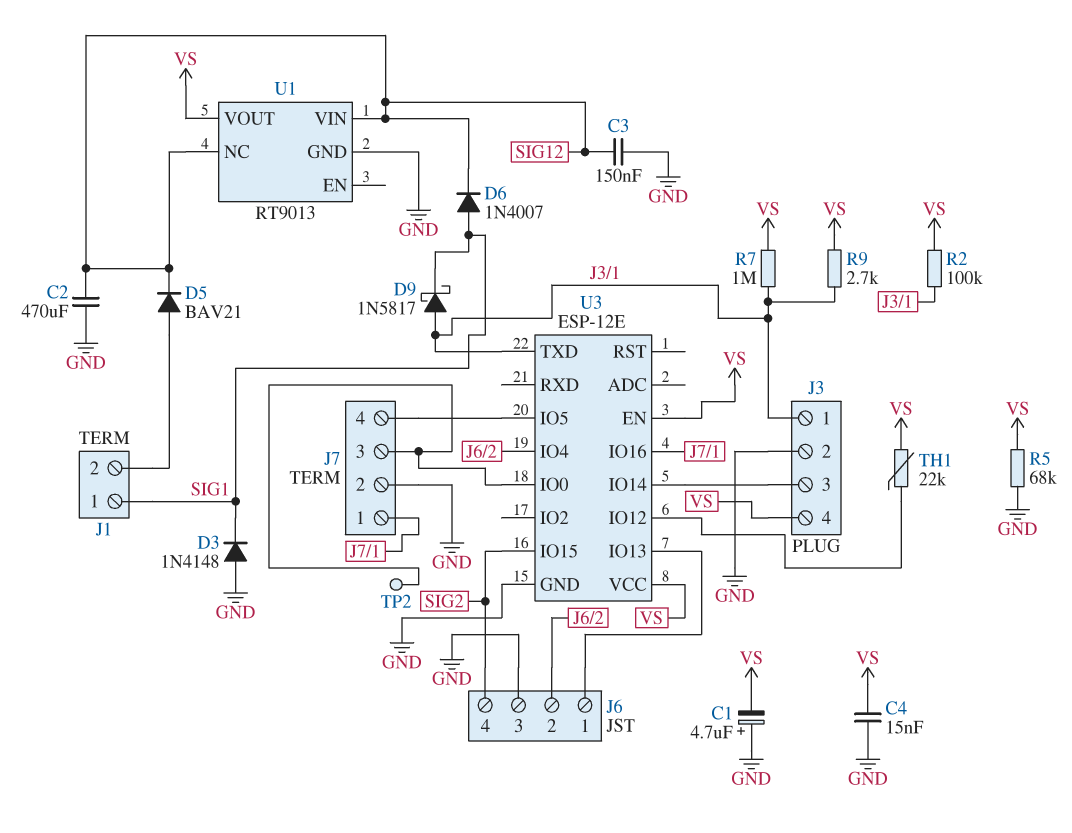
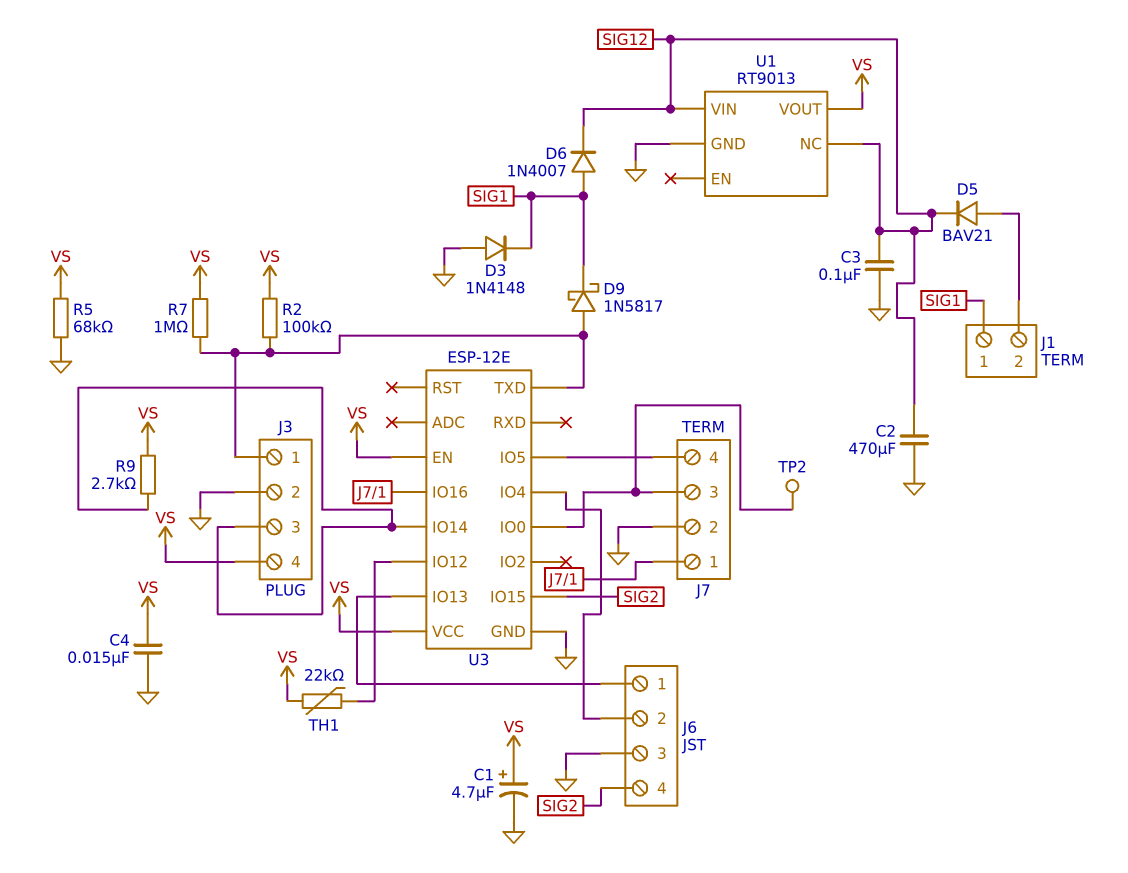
C1: 4.7uF (plus GND, minus VS) -> 4.7uF (plus VS, minus GND)
C3: 150nF (GND, SIG12) -> 100nF (GND, SIG12)
R9: 2.7k (J3/1, VS) -> 2.7k (J3/3, VS)

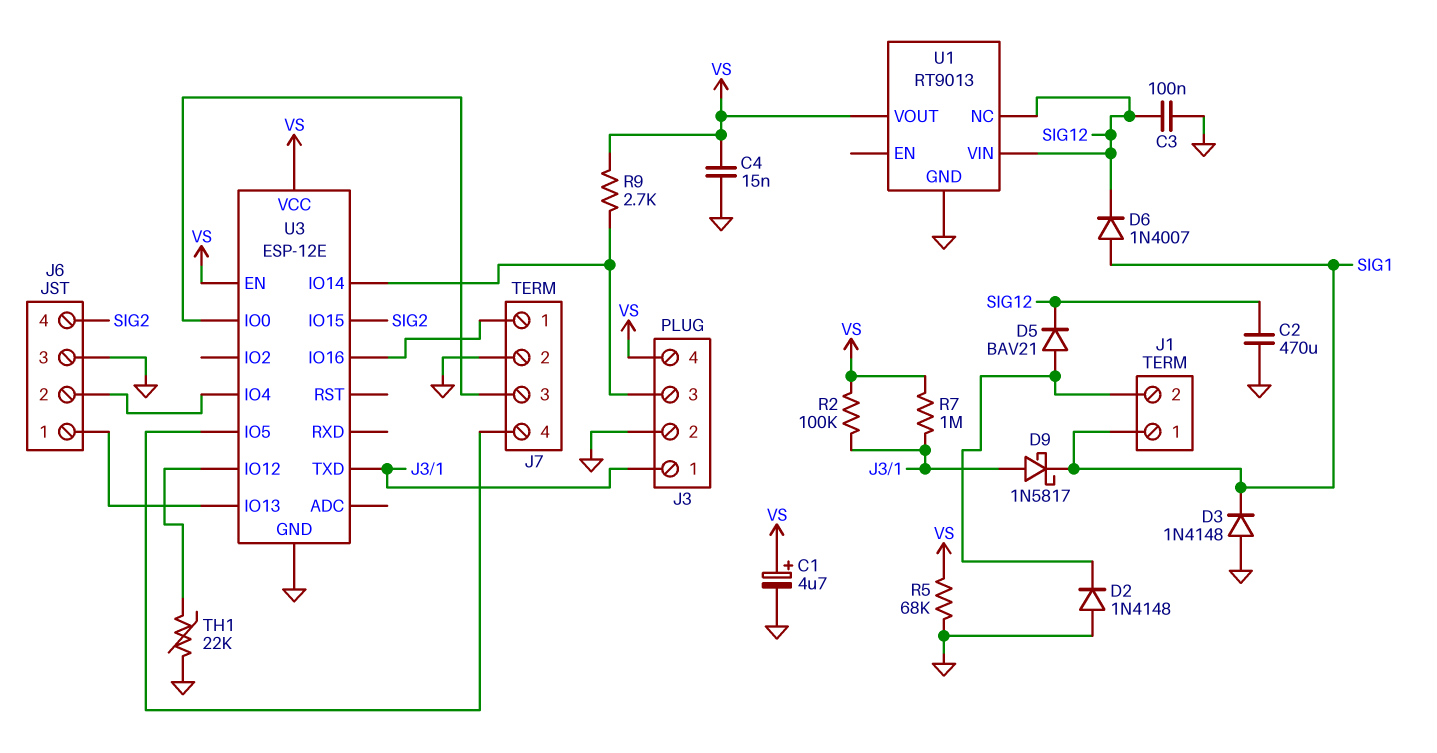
D2: none -> diode 1N4148 (A GND, K J1/2)
TH1: 22k (U3/IO12, VS) -> 22k (GND, U3/IO12)
TP2: test point (J7/3) -> none

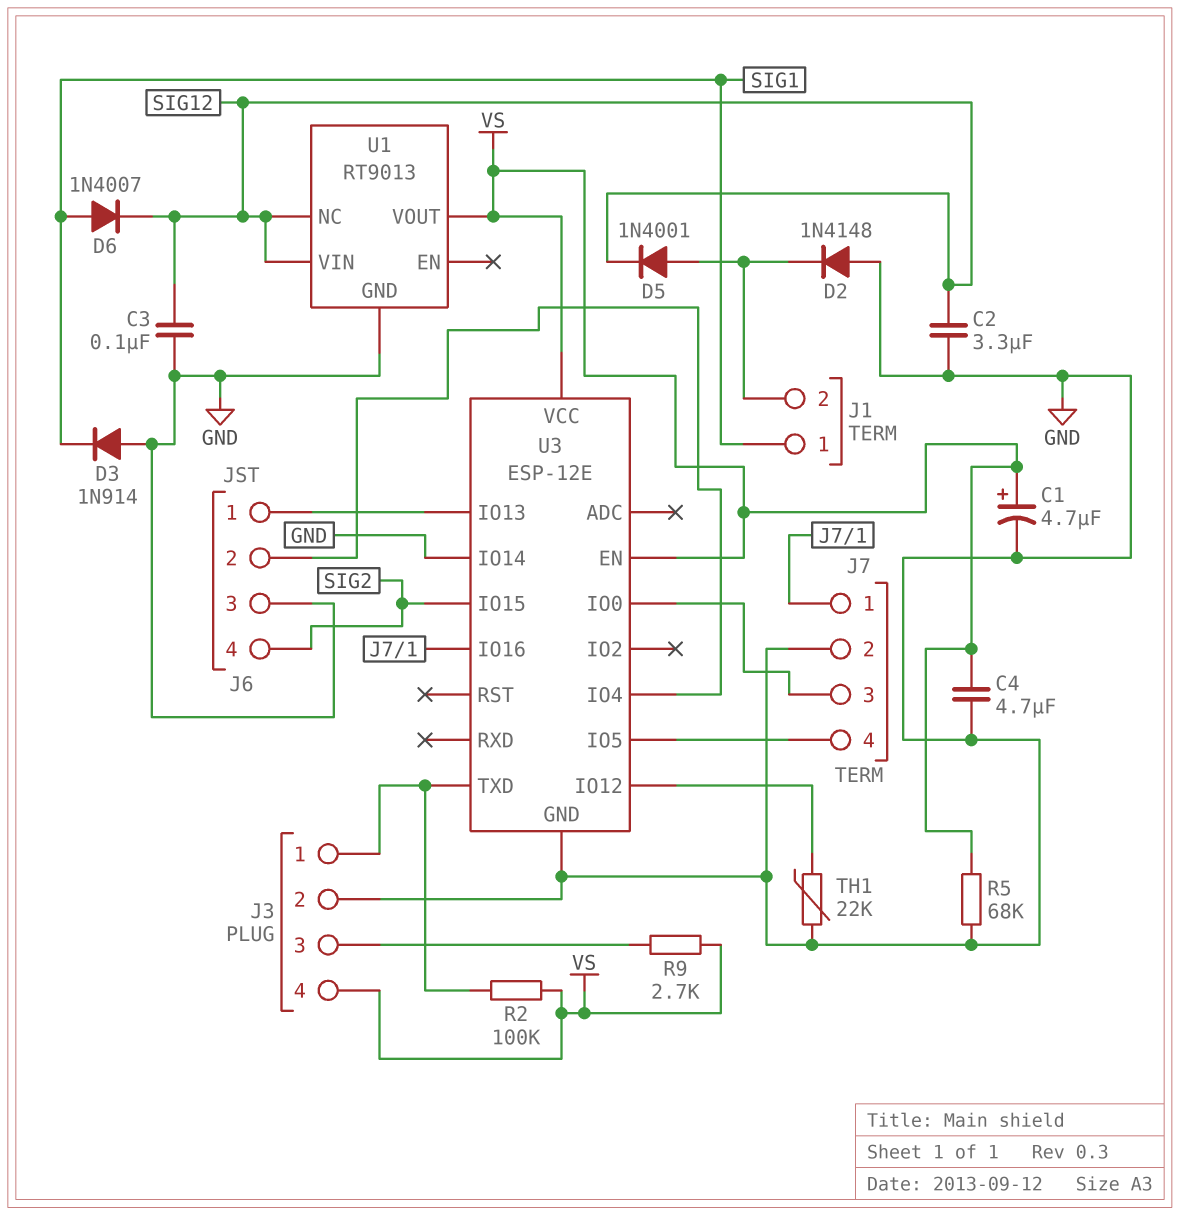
C2: 470uF (GND, SIG12) -> 3.3uF (GND, SIG12)
C4: 15nF (GND, VS) -> 4.7uF (GND, VS)
D3: diode 1N4148 (A GND, K SIG1) -> diode 1N914 (A GND, K SIG1)
D5: diode BAV21 (A J1/2, K SIG12) -> diode 1N4001 (A J1/2, K SIG12)
D9: schottky 1N5817 (A J3/1, K SIG1) -> none
R7: 1M (J3/1, VS) -> none
U3 pin IO14: J3/3 -> GND

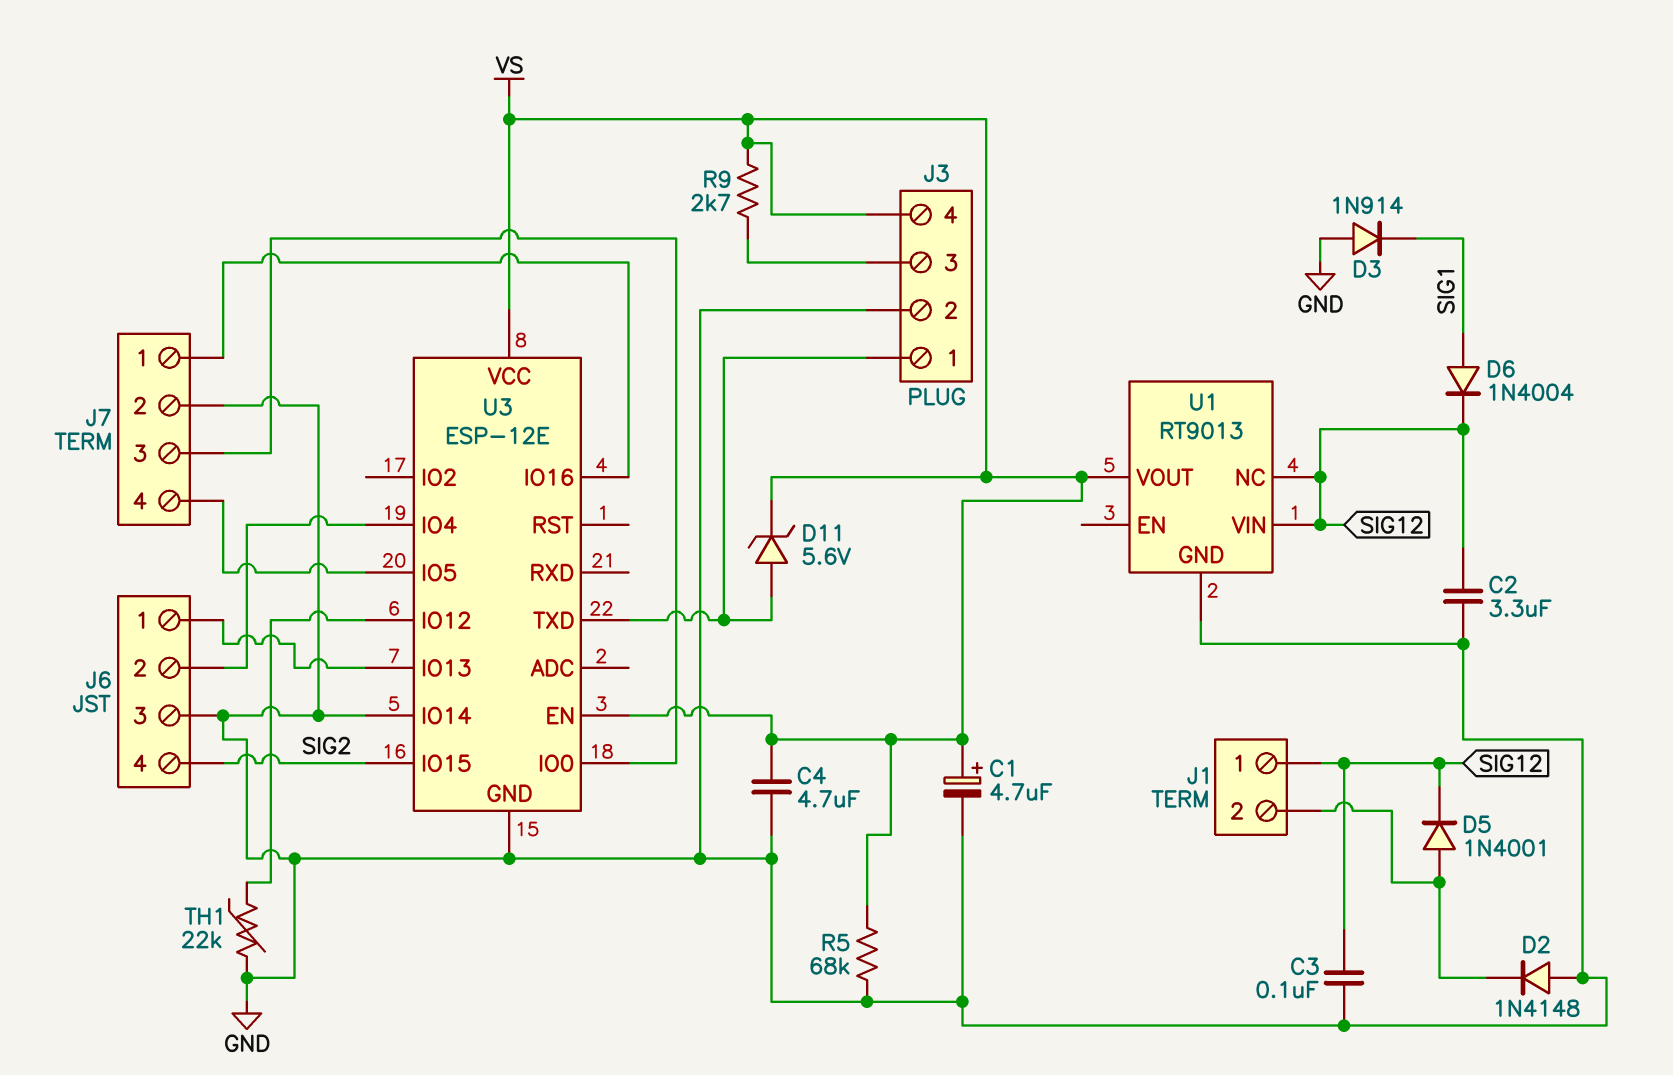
D6: diode 1N4007 (A SIG1, K SIG12) -> diode 1N4004 (A SIG1, K SIG12)
D11: none -> zener 5.6V (A J3/1, K VS)
J1 pin 1: SIG1 -> SIG12
R2: 100k (J3/1, VS) -> none

